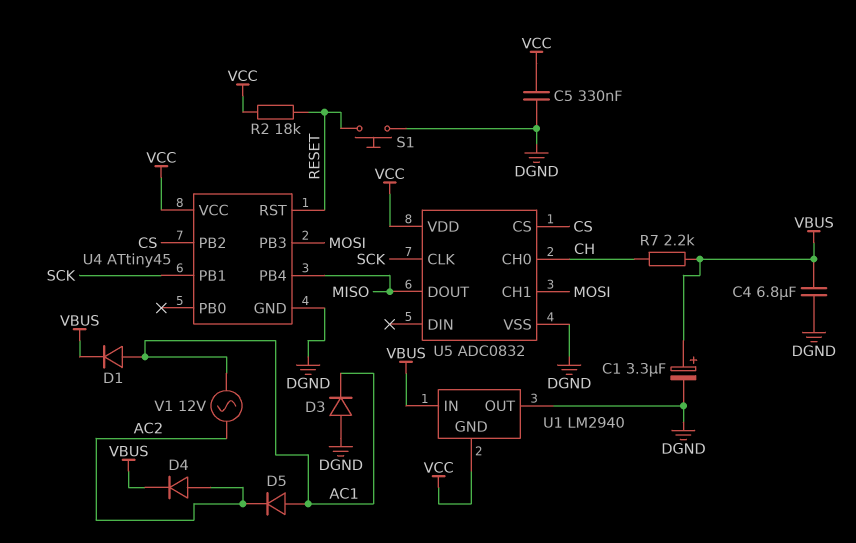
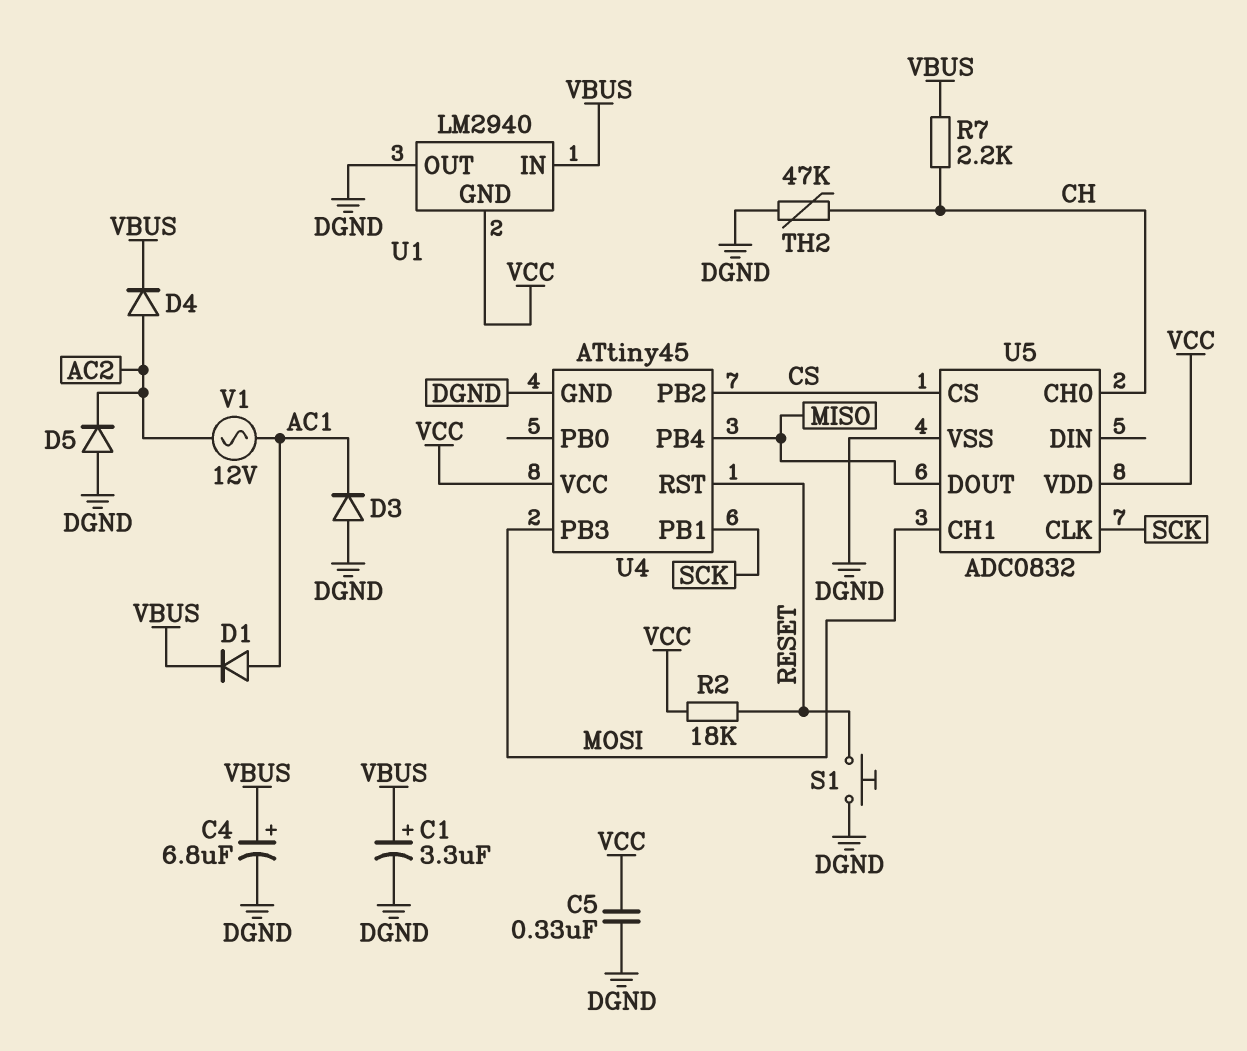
C4: 6.8uF (DGND, VBUS) -> 6.8uF (plus VBUS, minus DGND)
D5: diode (A AC1, K AC2) -> diode (A DGND, K AC2)
TH2: none -> 47k (CH, DGND)

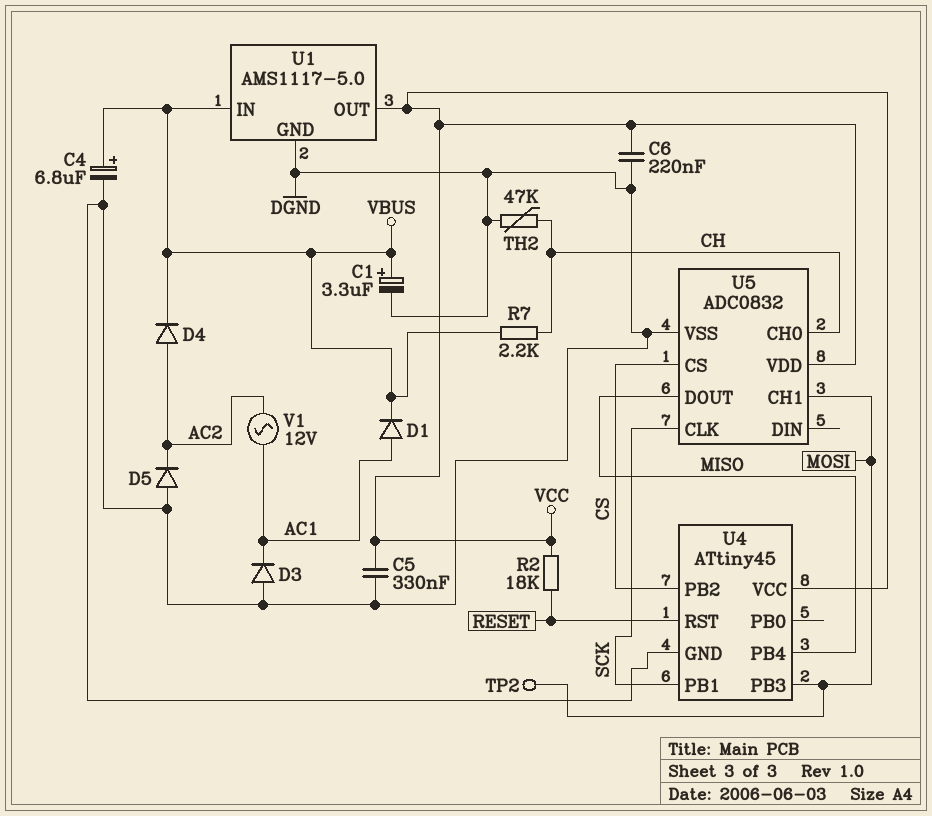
C6: none -> 220nF (DGND, VCC)
S1: button (DGND, RESET) -> none
TP2: none -> test point (MOSI)
U1: LM2940 -> AMS1117-5.0
U1 pin GND: VCC -> DGND
U1 pin OUT: DGND -> VCC

